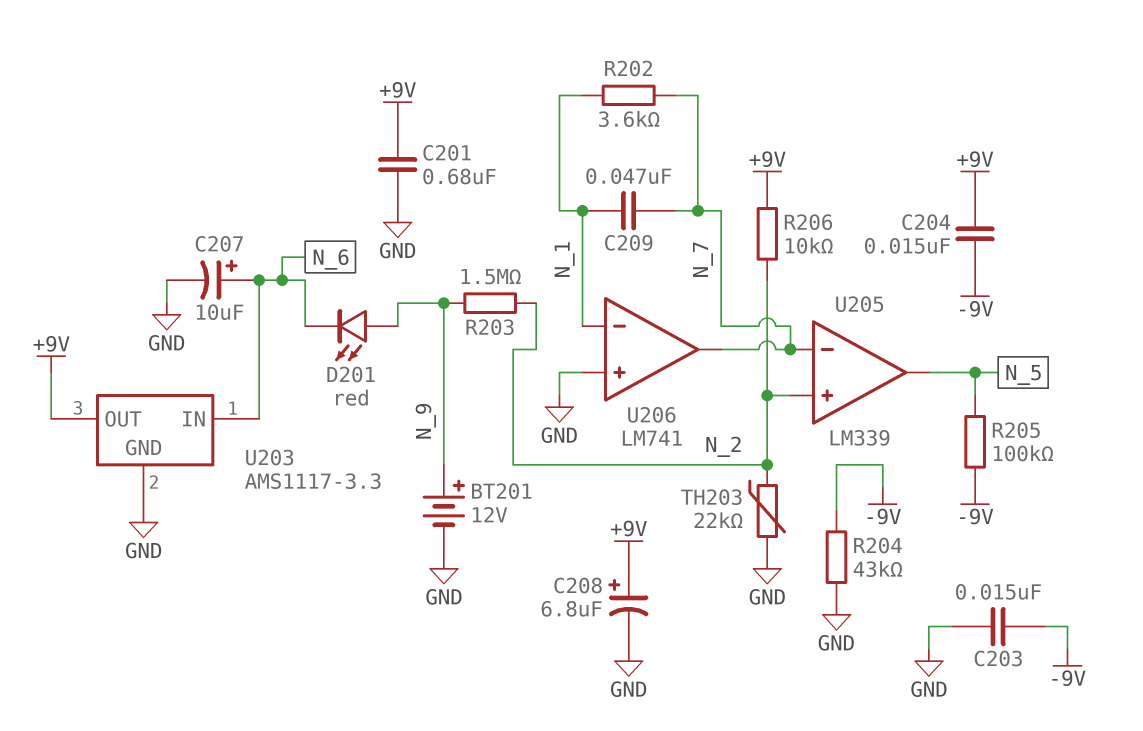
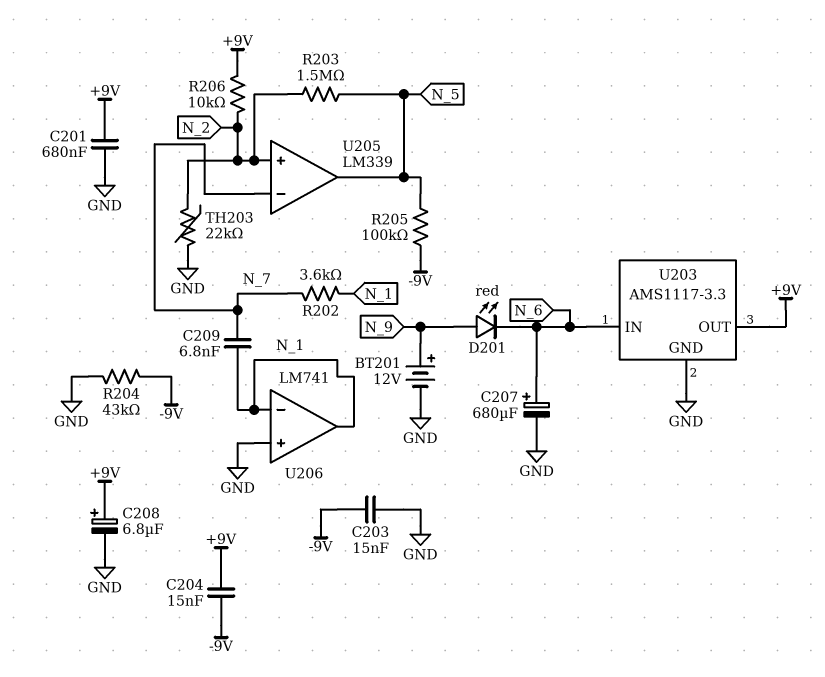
C207: 10uF (plus N_6, minus GND) -> 680uF (plus N_6, minus GND)
C209: 47nF (N_1, N_7) -> 6.8nF (N_1, N_7)
R203: 1.5M (N_2, N_9) -> 1.5M (N_2, N_5)
U206 pin out: N_7 -> N_1

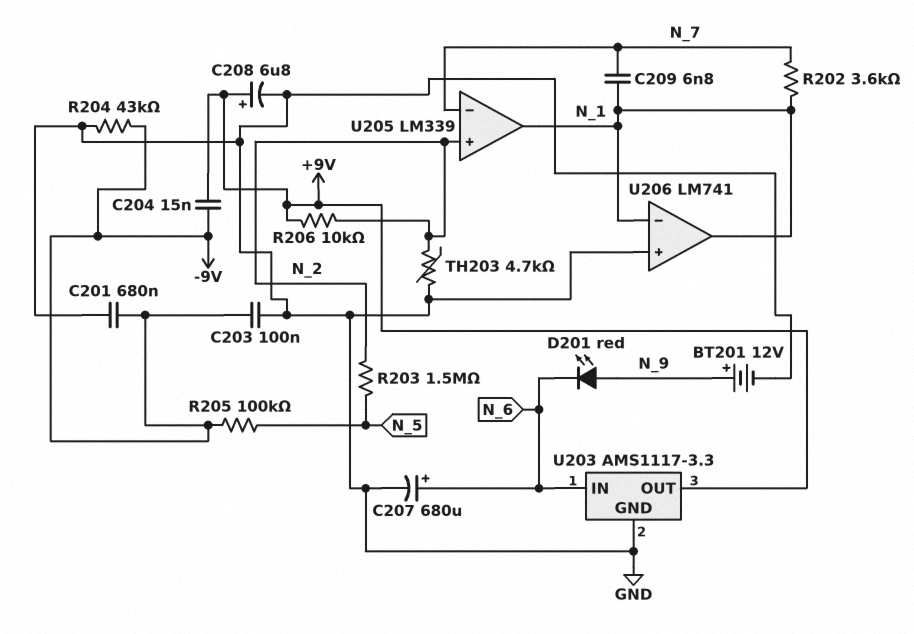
C201: 680nF (+9V, GND) -> 680nF (-9V, GND)
C203: 15nF (-9V, GND) -> 100nF (-9V, GND)
TH203: 22k (GND, N_2) -> 4.7k (GND, N_2)
U205 pin out: N_5 -> N_1

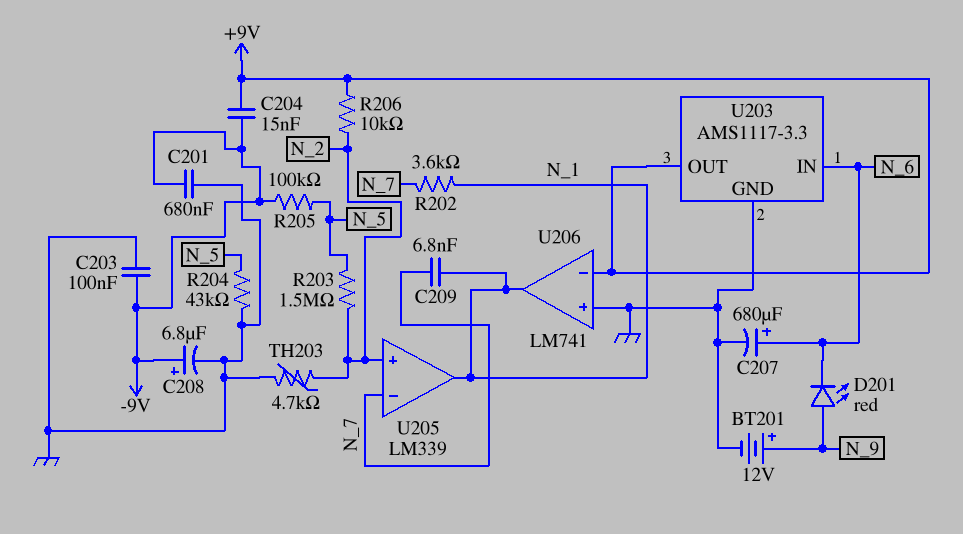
C208: 6.8uF (plus +9V, minus GND) -> 6.8uF (plus -9V, minus GND)
R204: 43k (-9V, GND) -> 43k (GND, N_5)
U206 pin in-: N_1 -> +9V

